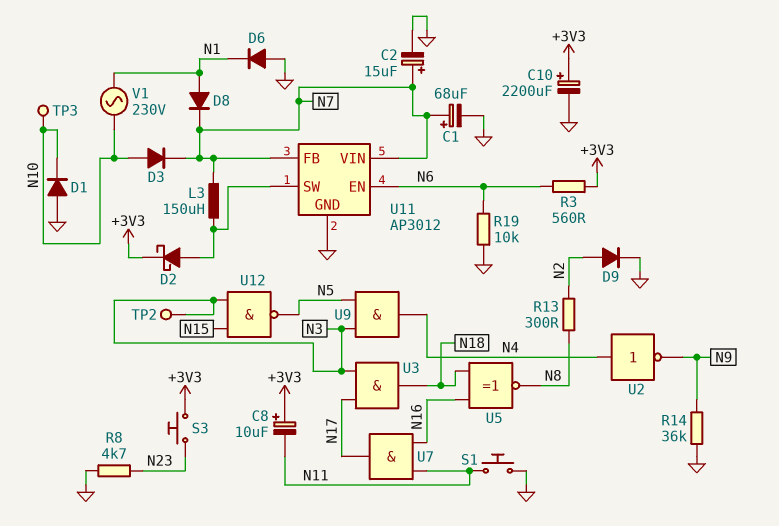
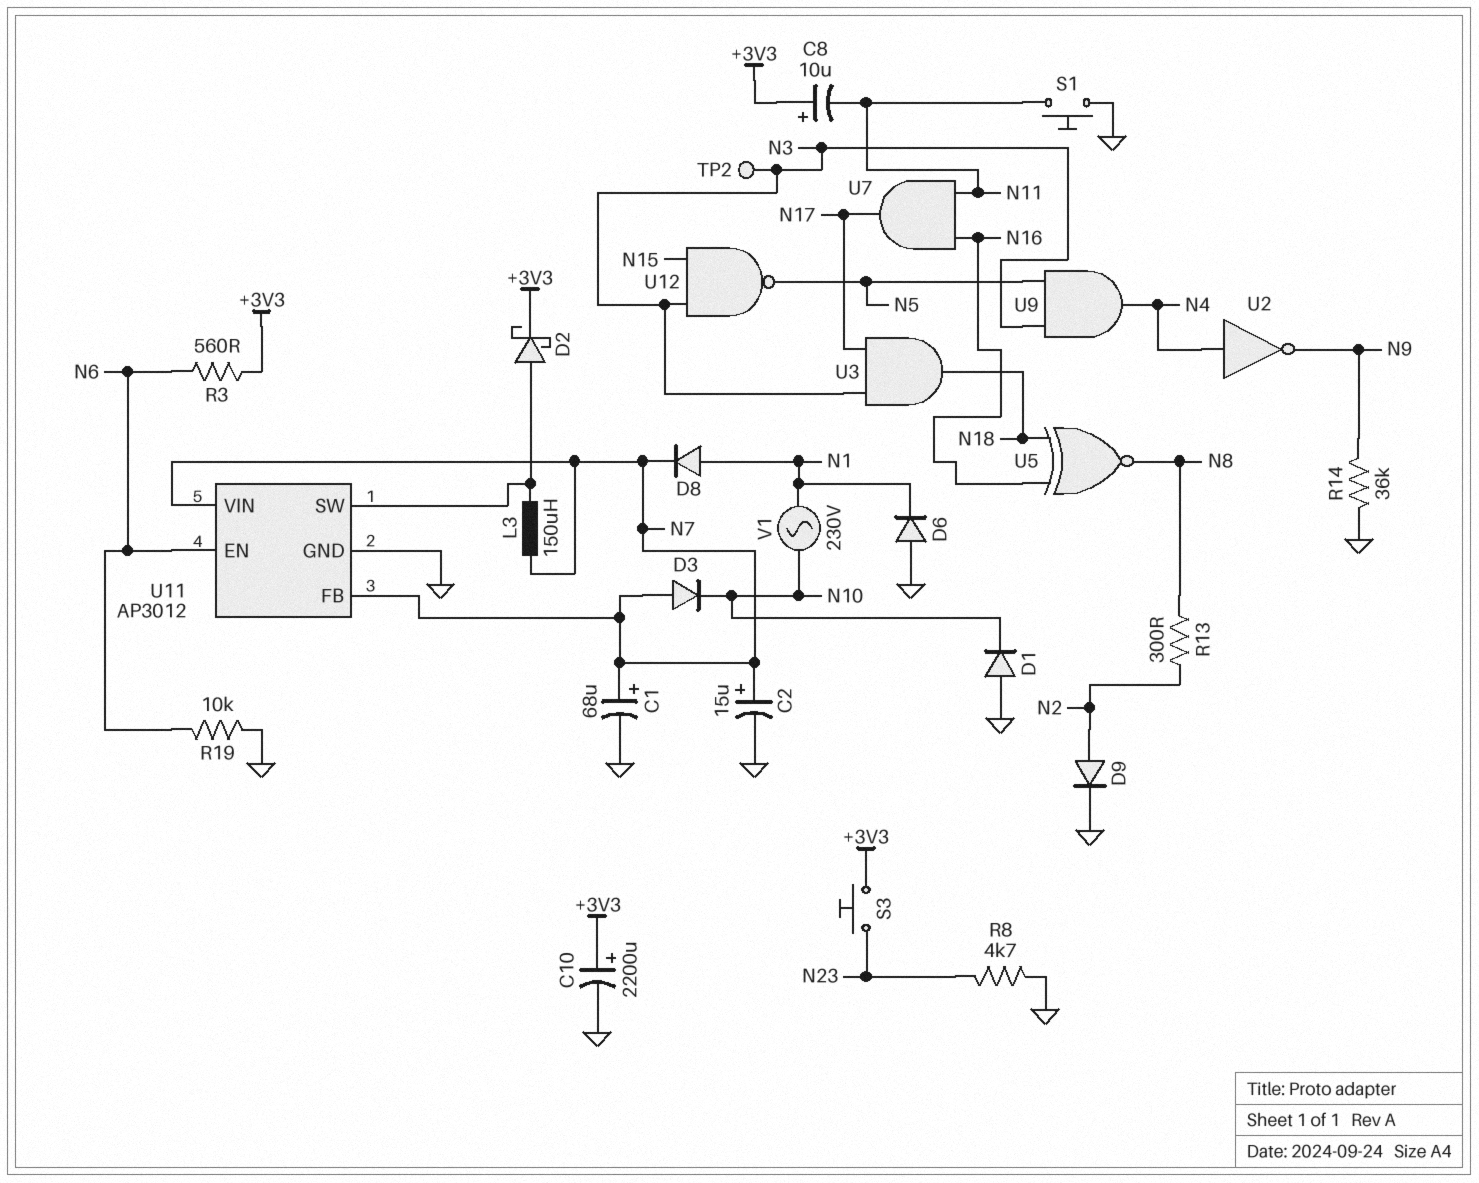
D3: diode (A N10, K N7) -> diode (A N7, K N10)
TP3: test point (N10) -> none

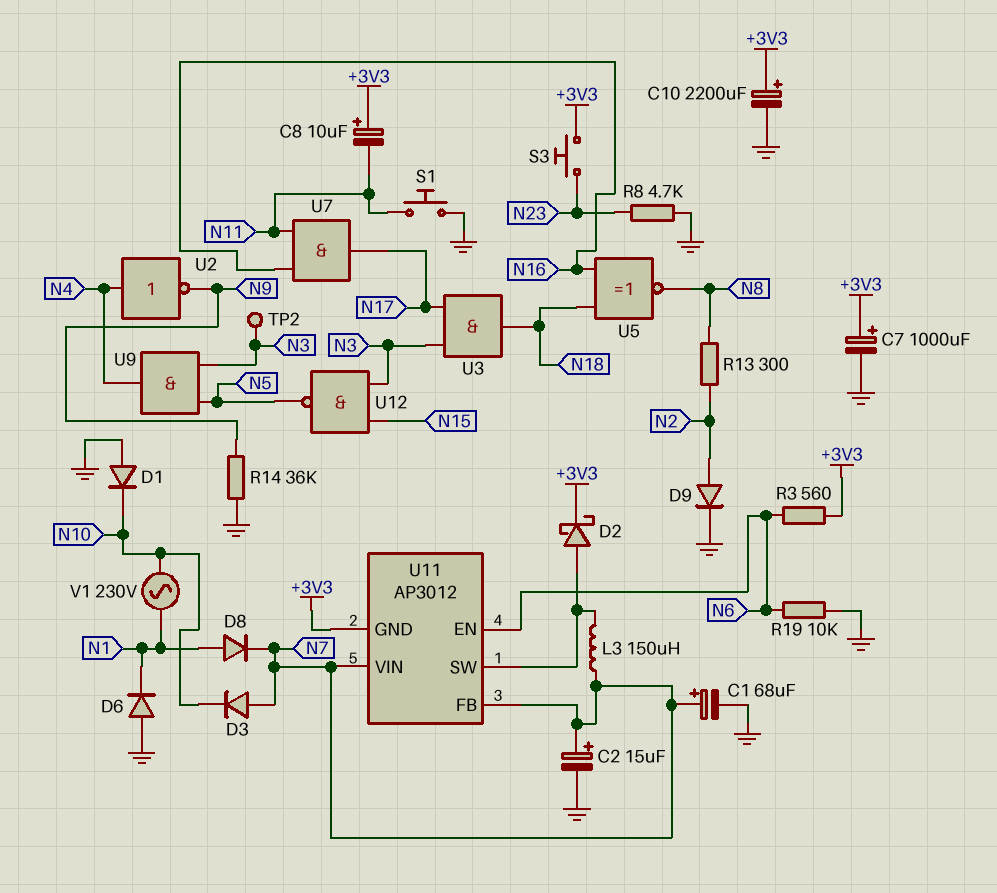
C7: none -> 1000uF (plus +3V3, minus GND)
U11 pin GND: GND -> +3V3

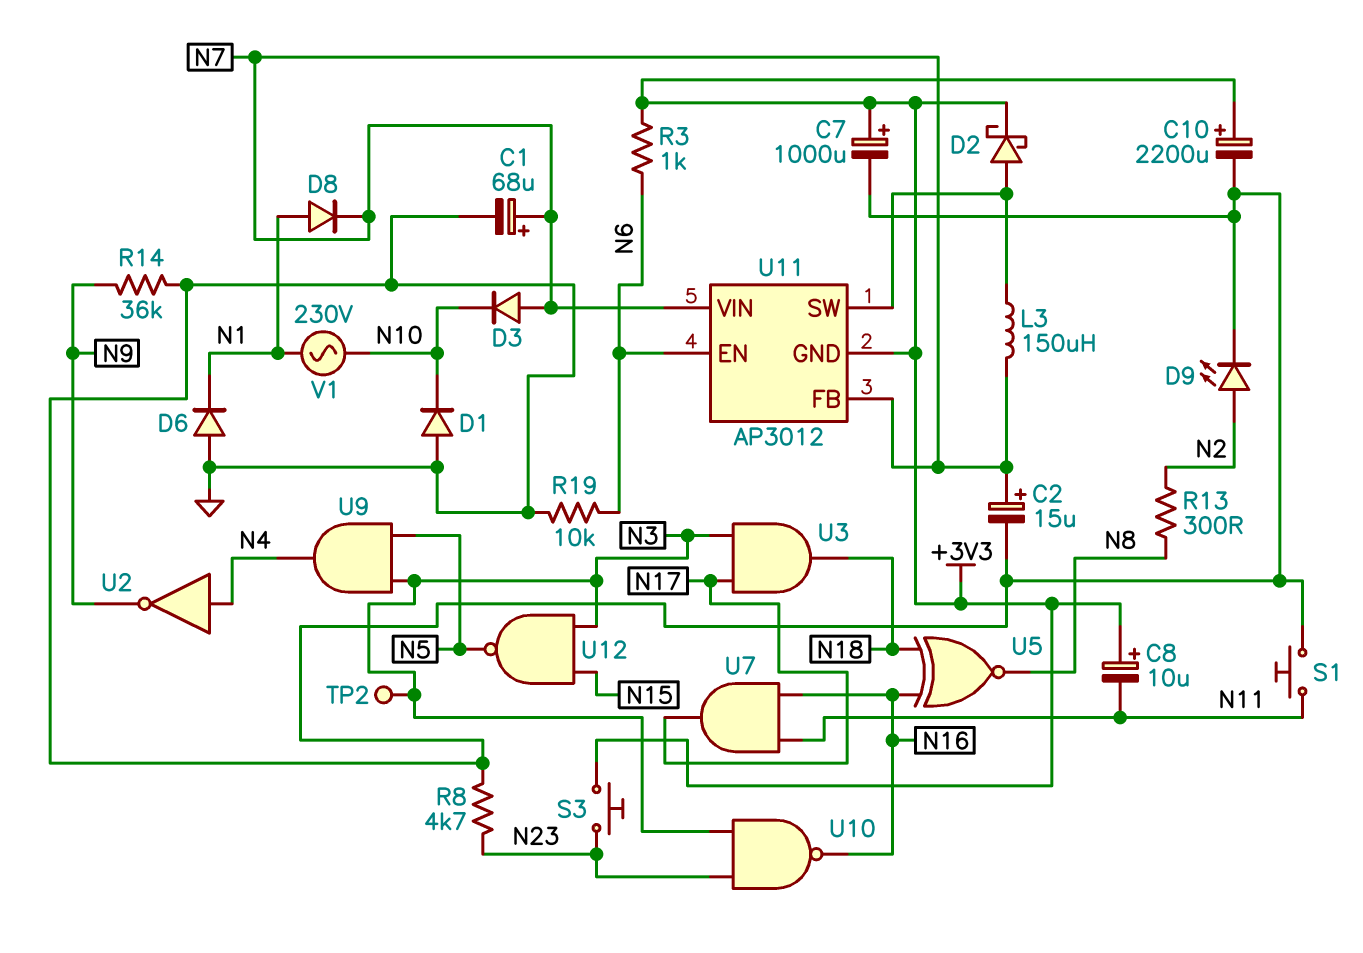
D9: diode (A N2, K GND) -> LED (A N2, K GND)
R3: 560 (+3V3, N6) -> 1k (+3V3, N6)
U10: none -> NAND (in N3, in N23, out N16)

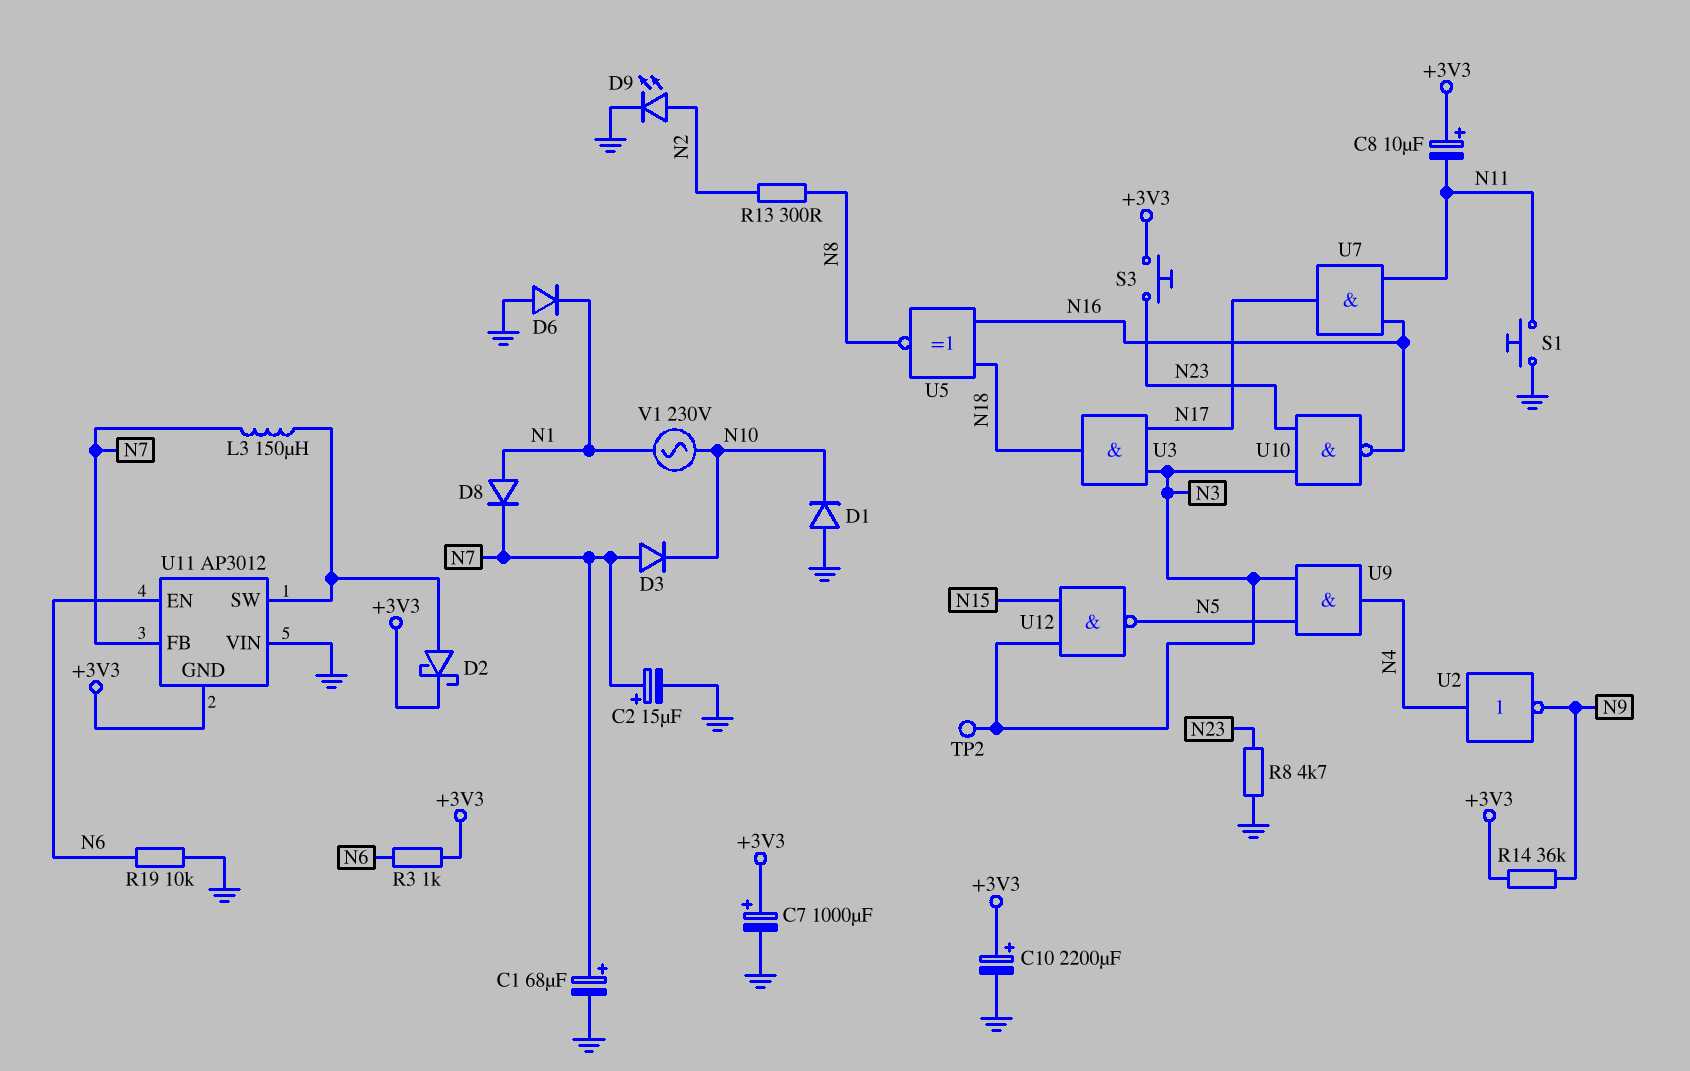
R14: 36k (GND, N9) -> 36k (+3V3, N9)
U11 pin VIN: N7 -> GND

